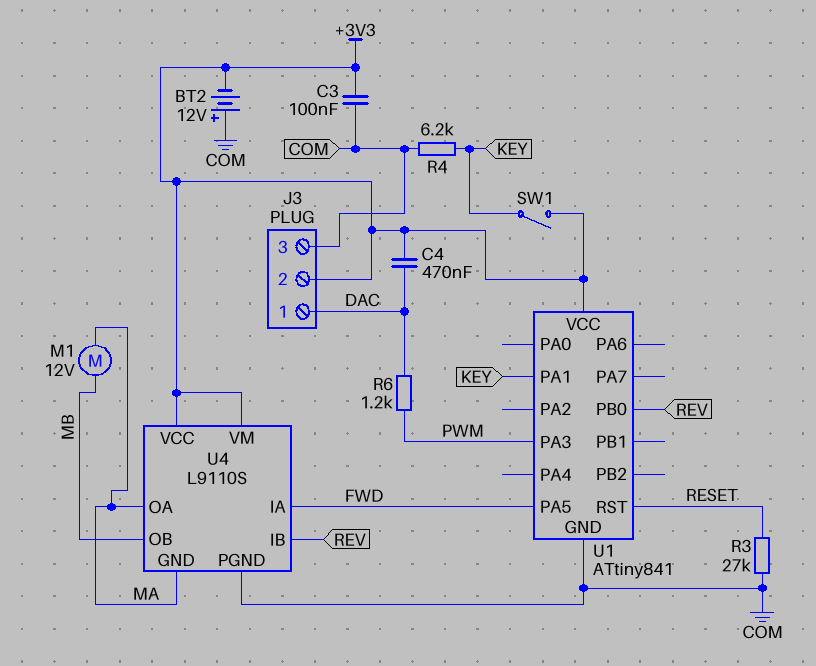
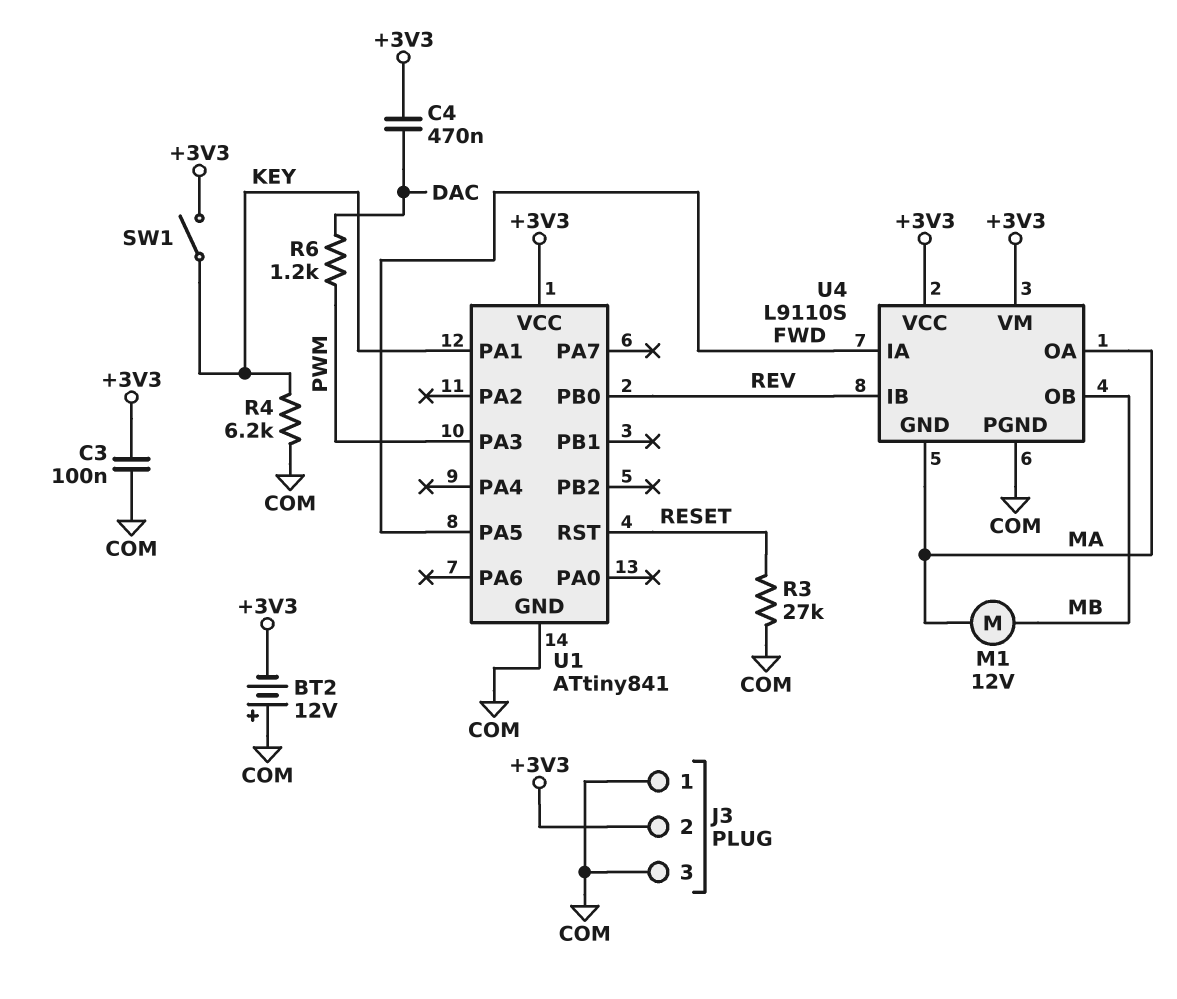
J3 pin 1: DAC -> COM

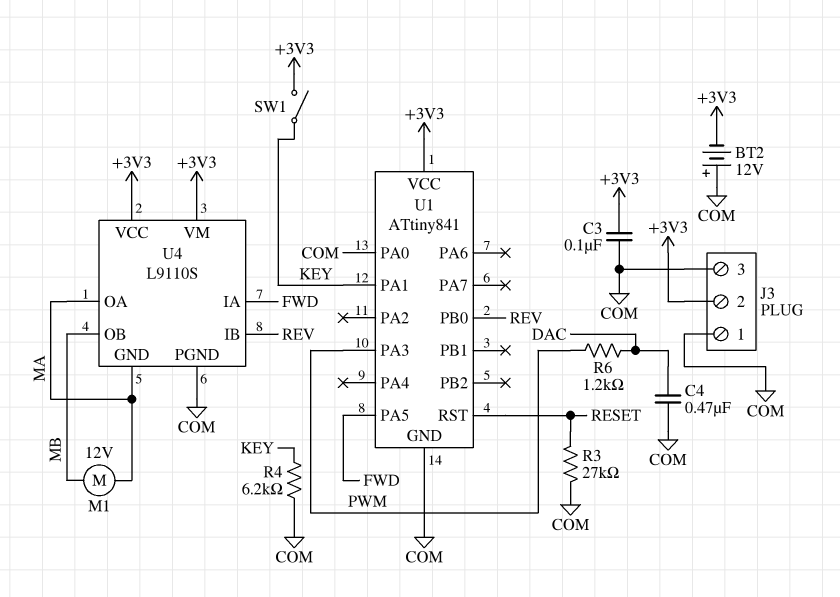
C4: 470nF (+3V3, DAC) -> 470nF (COM, DAC)
U1 pin PA0: none -> COM

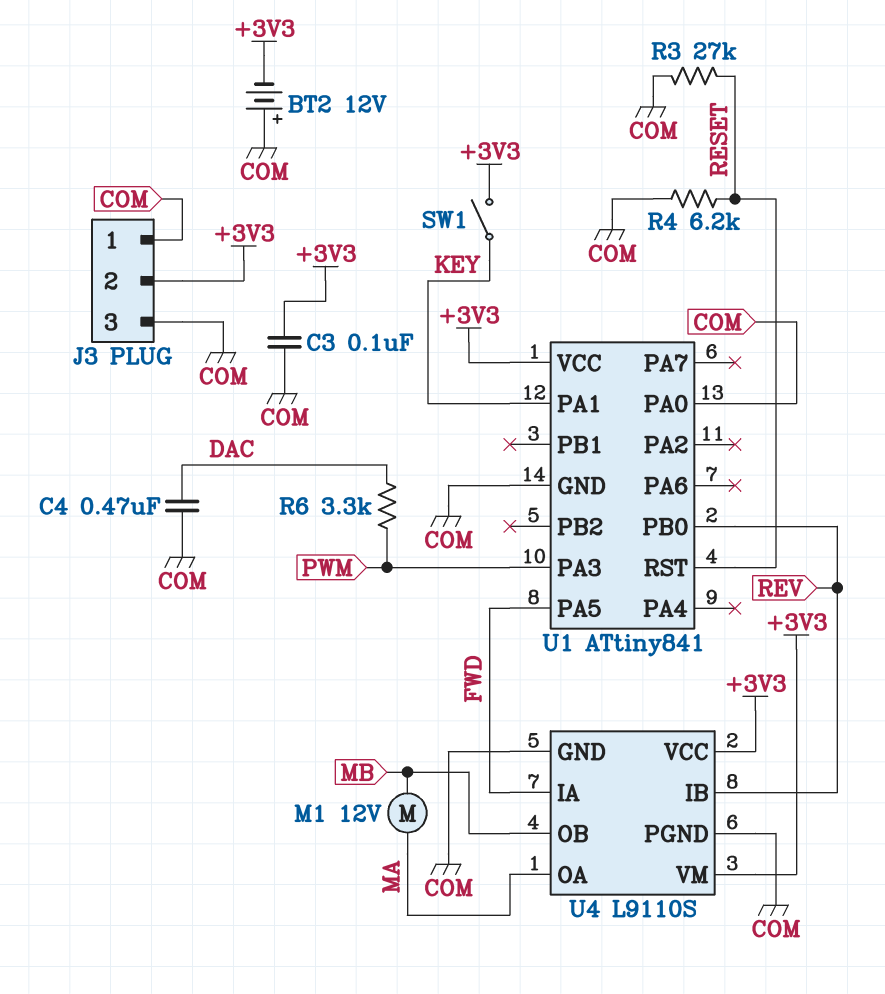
R4: 6.2k (COM, KEY) -> 6.2k (COM, RESET)
R6: 1.2k (DAC, PWM) -> 3.3k (DAC, PWM)
U4 pin GND: MA -> COM

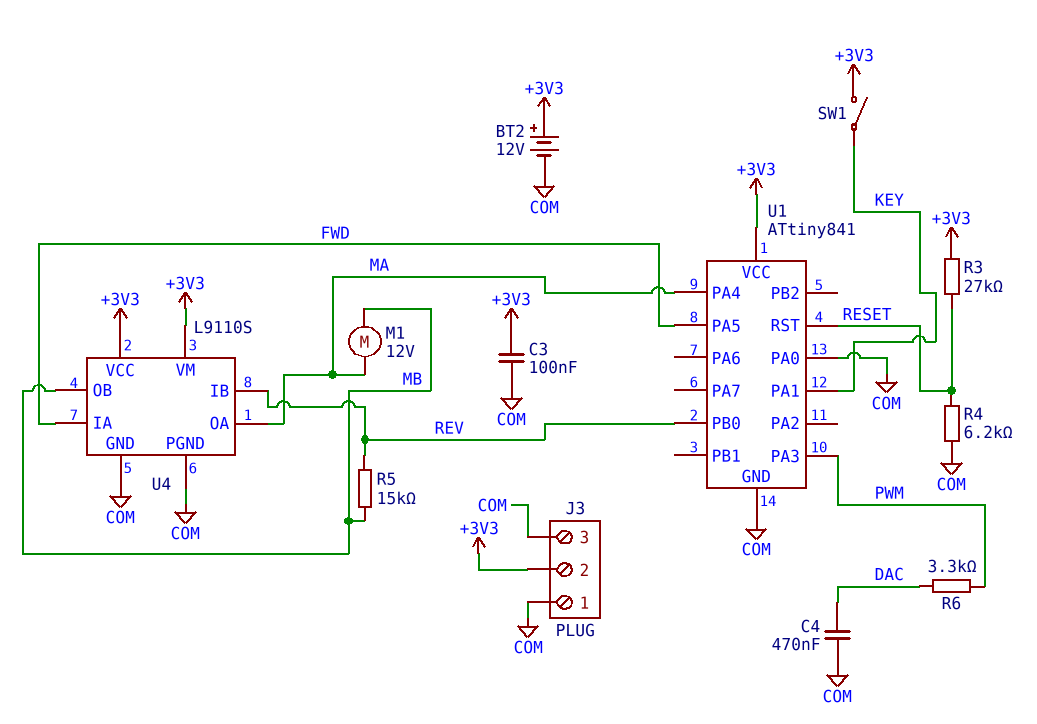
BT2: 12V (plus COM, minus +3V3) -> 12V (plus +3V3, minus COM)
R3: 27k (COM, RESET) -> 27k (+3V3, RESET)
R5: none -> 15k (MB, REV)
U1 pin PA4: none -> MA

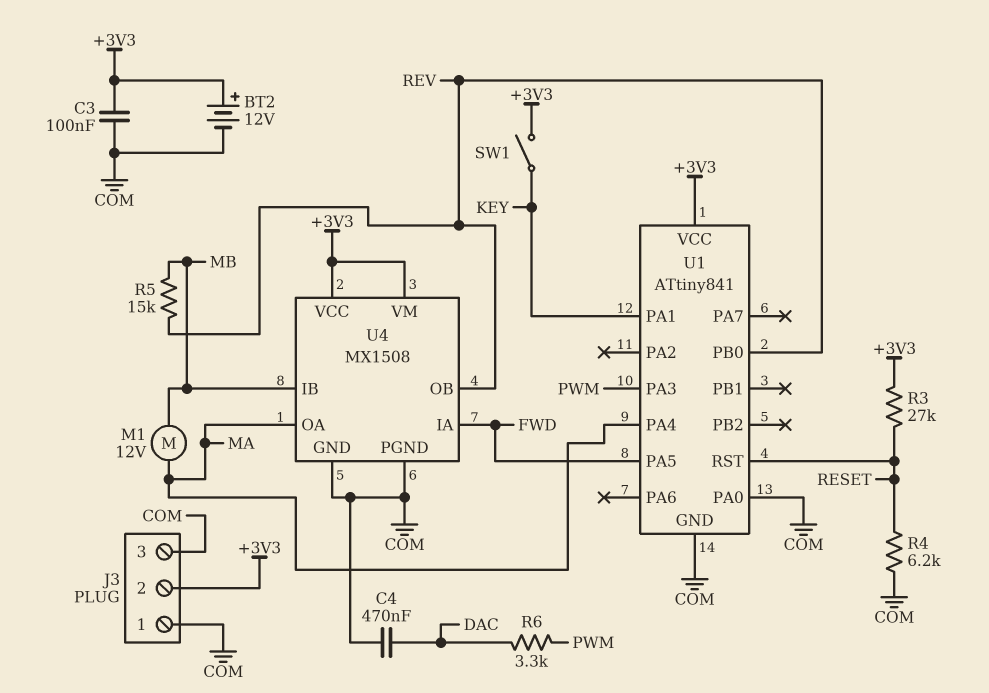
U4: L9110S -> MX1508
U4 pin IB: REV -> MB
U4 pin OB: MB -> REV

